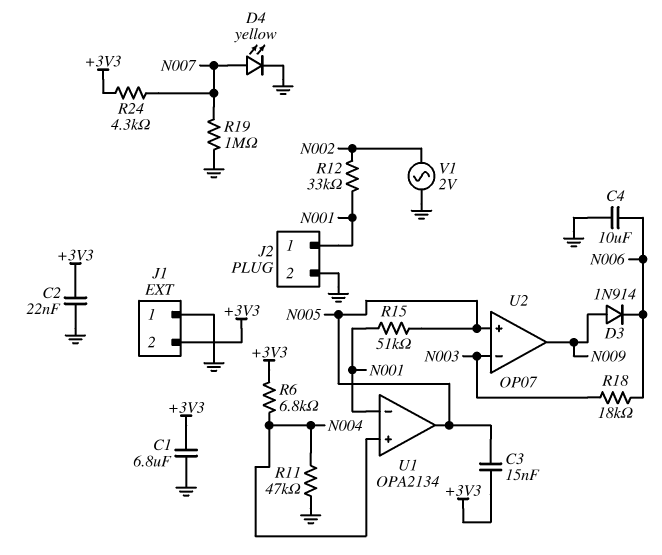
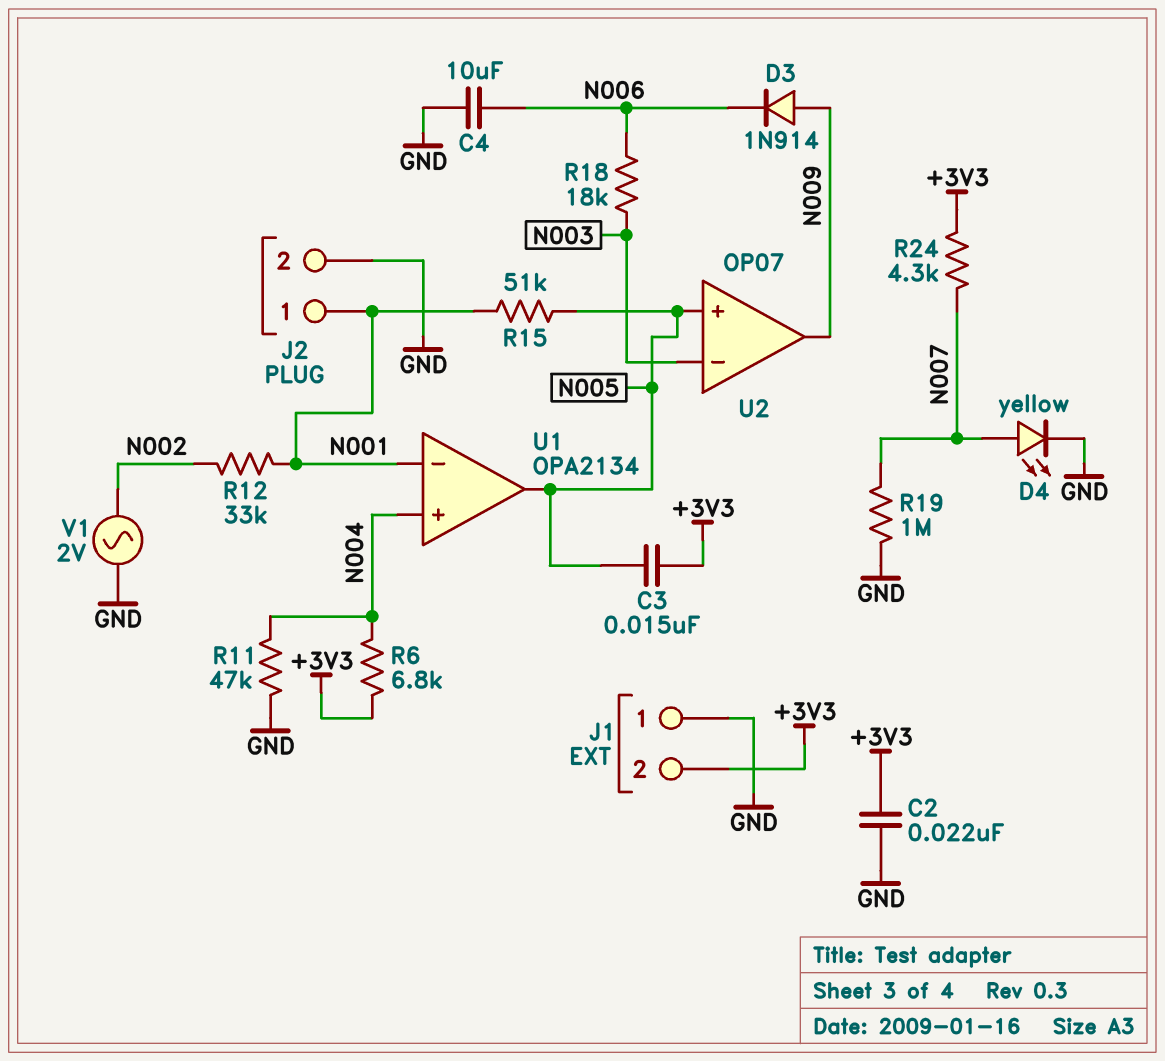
C1: 6.8uF (+3V3, GND) -> none

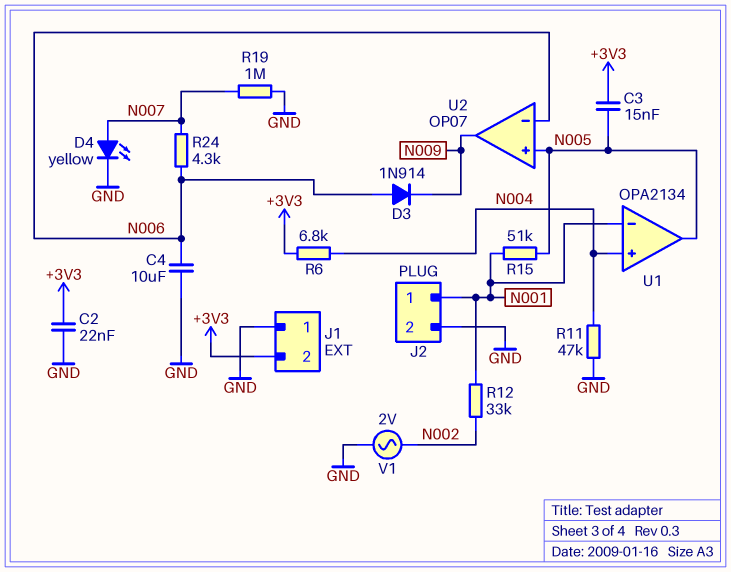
D3: diode 1N914 (A N009, K N006) -> diode 1N914 (A N006, K N009)
R18: 18k (N003, N006) -> none
R24: 4.3k (+3V3, N007) -> 4.3k (N006, N007)
U2 pin in-: N003 -> N006

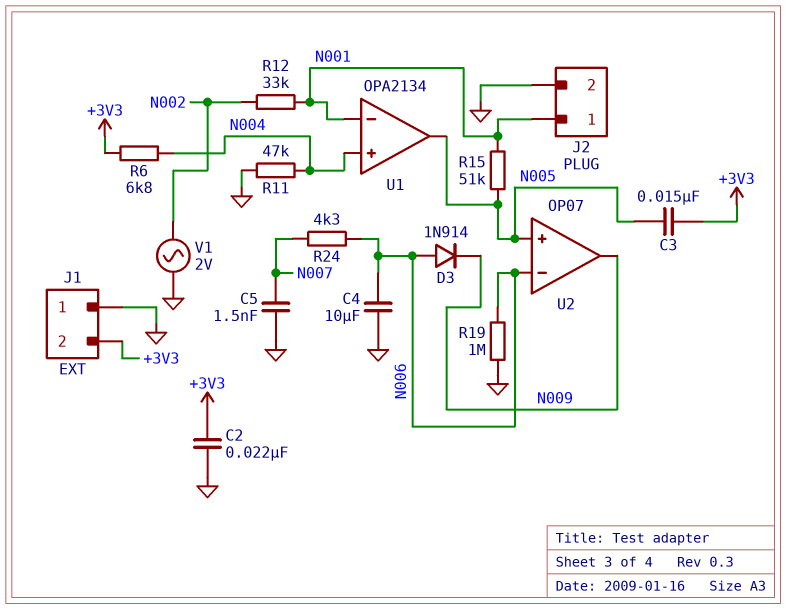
C5: none -> 1.5nF (GND, N007)
D4: LED yellow (A N007, K GND) -> none
R19: 1M (GND, N007) -> 1M (GND, N006)

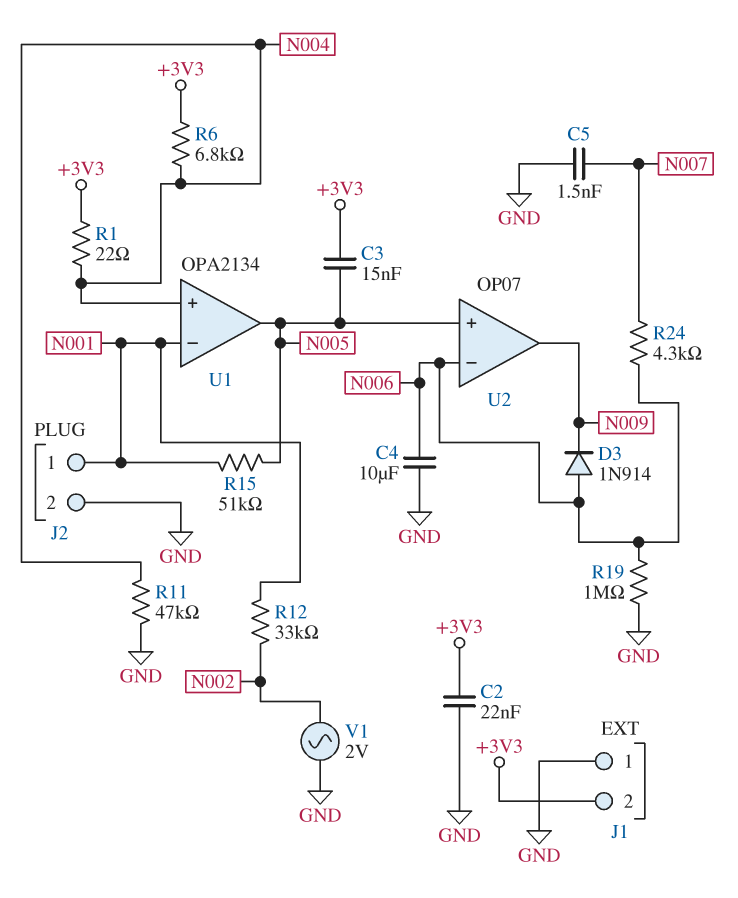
R1: none -> 22 (+3V3, N004)

